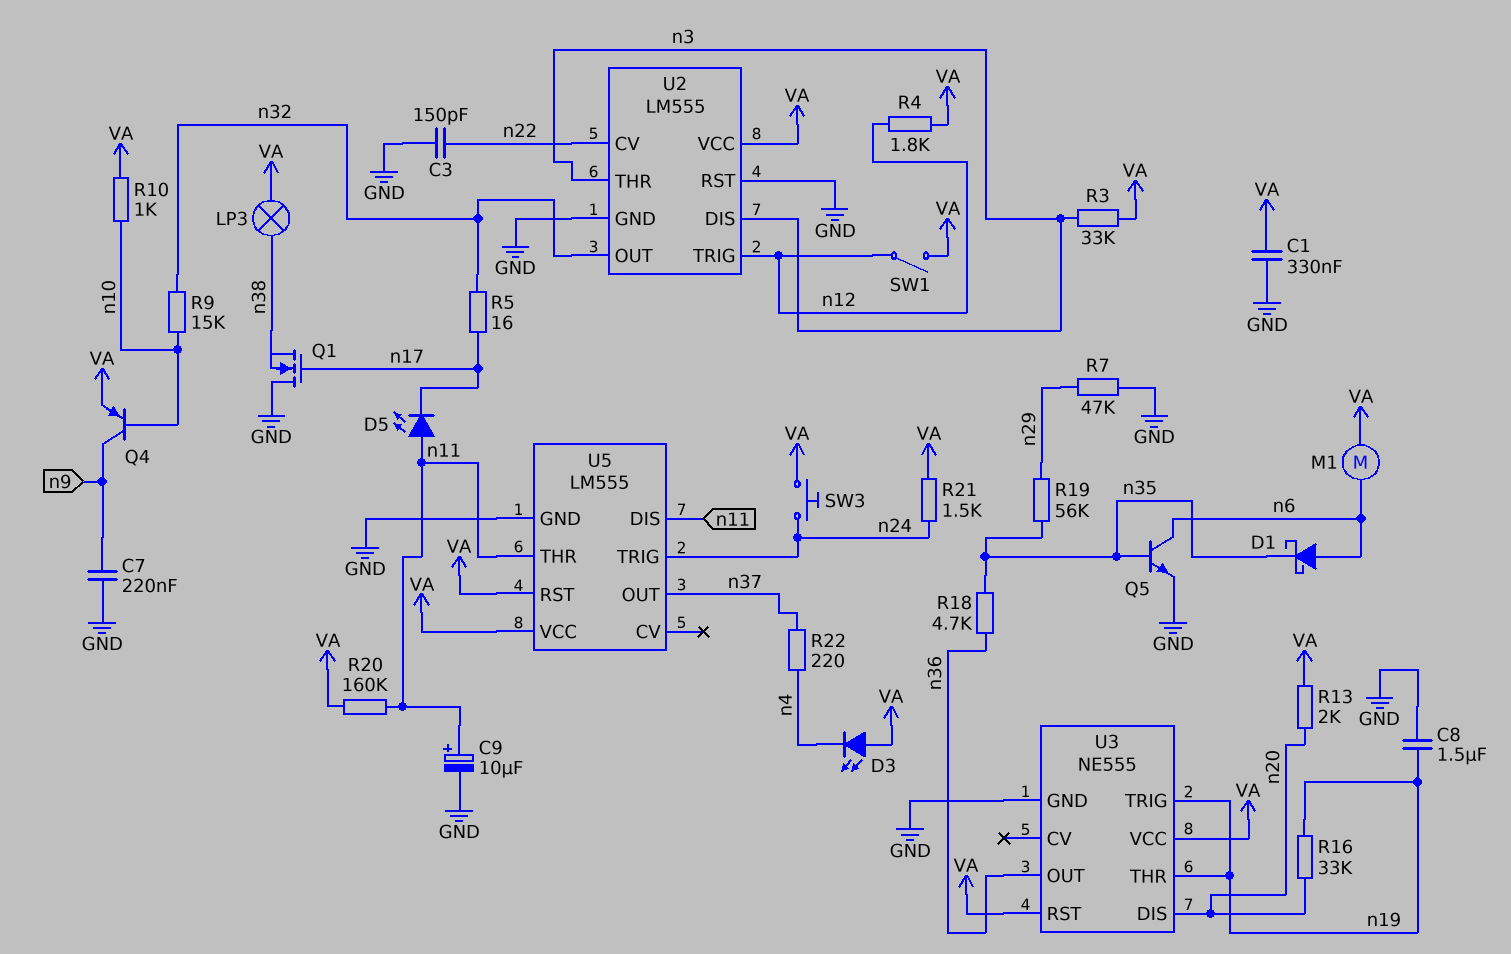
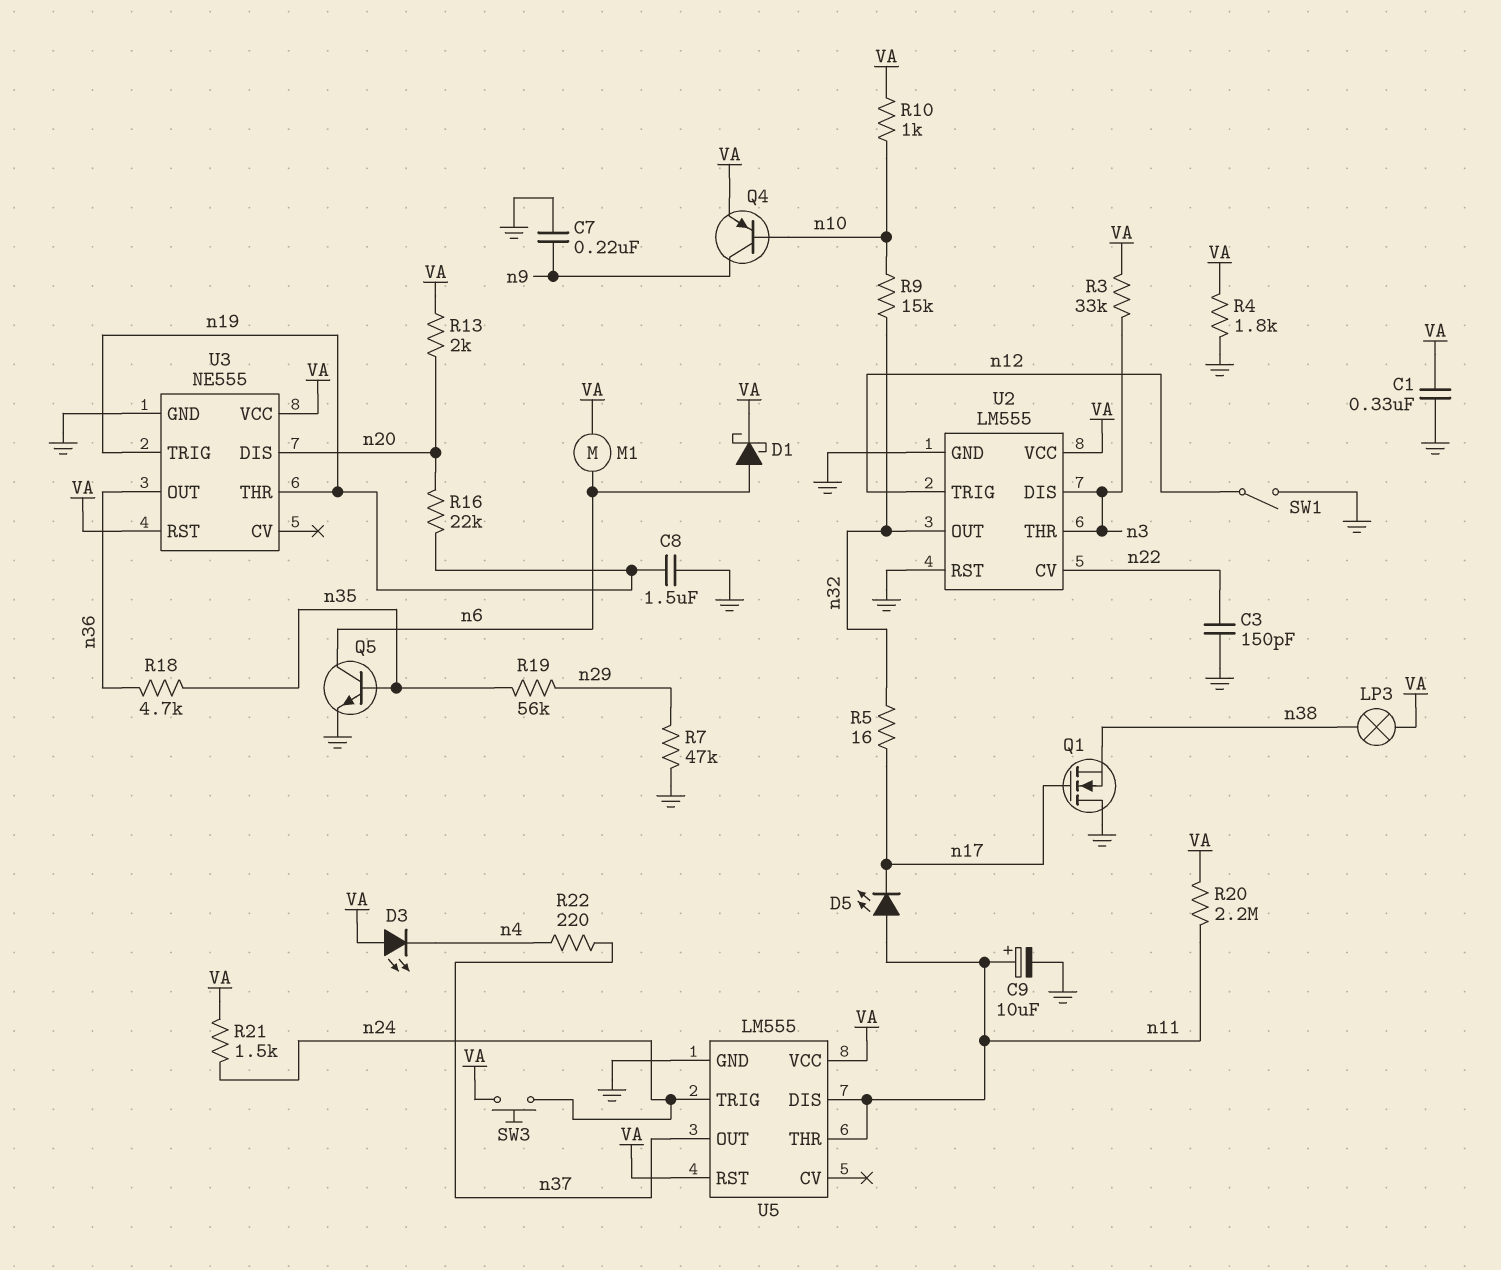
D1: schottky (A n6, K n35) -> schottky (A n6, K VA)
R4: 1.8k (VA, n12) -> 1.8k (GND, VA)
R16: 33k (n19, n20) -> 22k (n19, n20)
R20: 160k (VA, n11) -> 2.2M (VA, n11)
SW1: switch (VA, n12) -> switch (GND, n12)

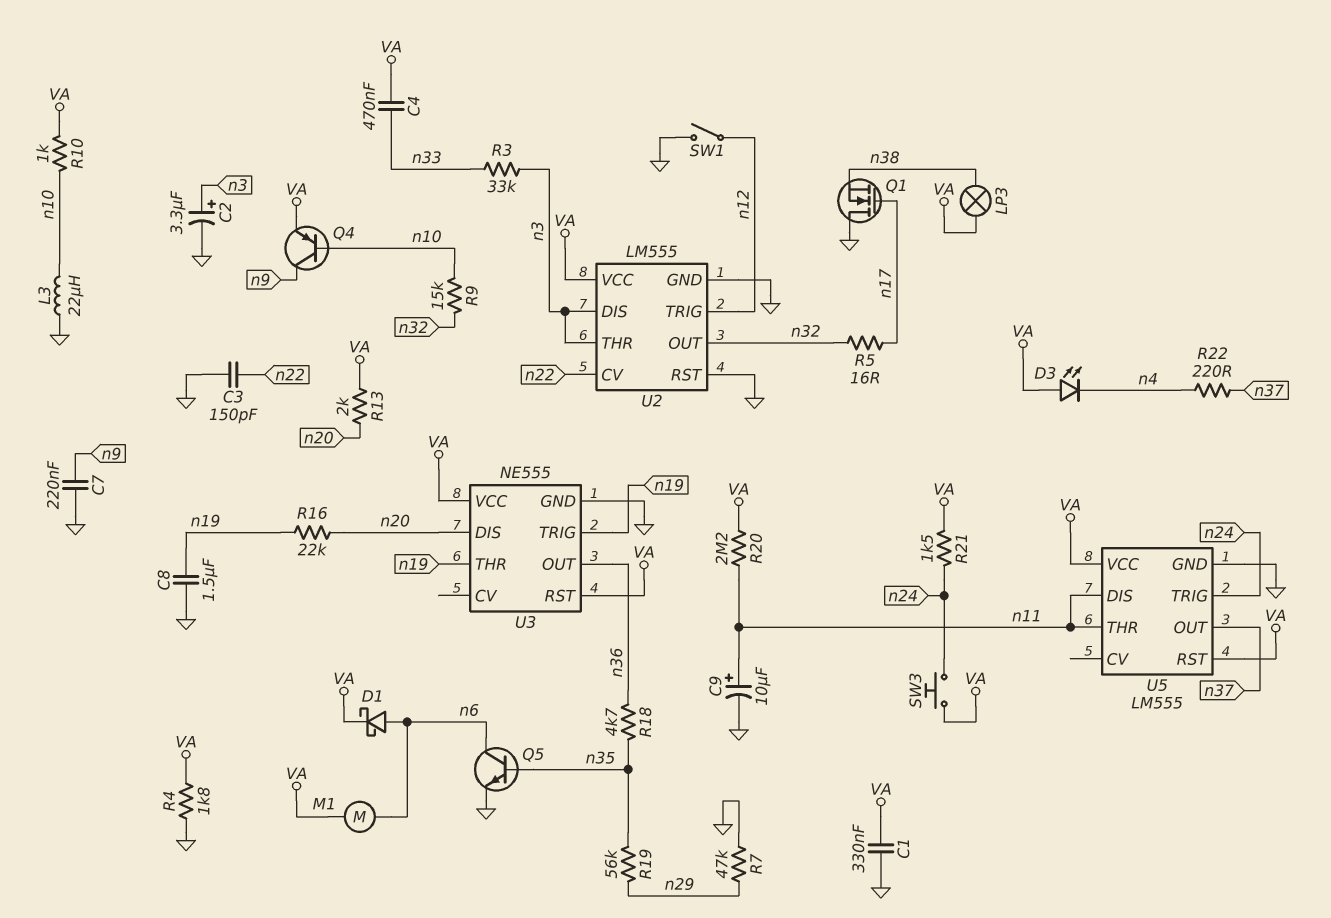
C2: none -> 3.3uF (plus n3, minus GND)
C4: none -> 470nF (VA, n33)
D5: LED (A n11, K n17) -> none
L3: none -> 22uH (GND, n10)
R3: 33k (VA, n3) -> 33k (n3, n33)

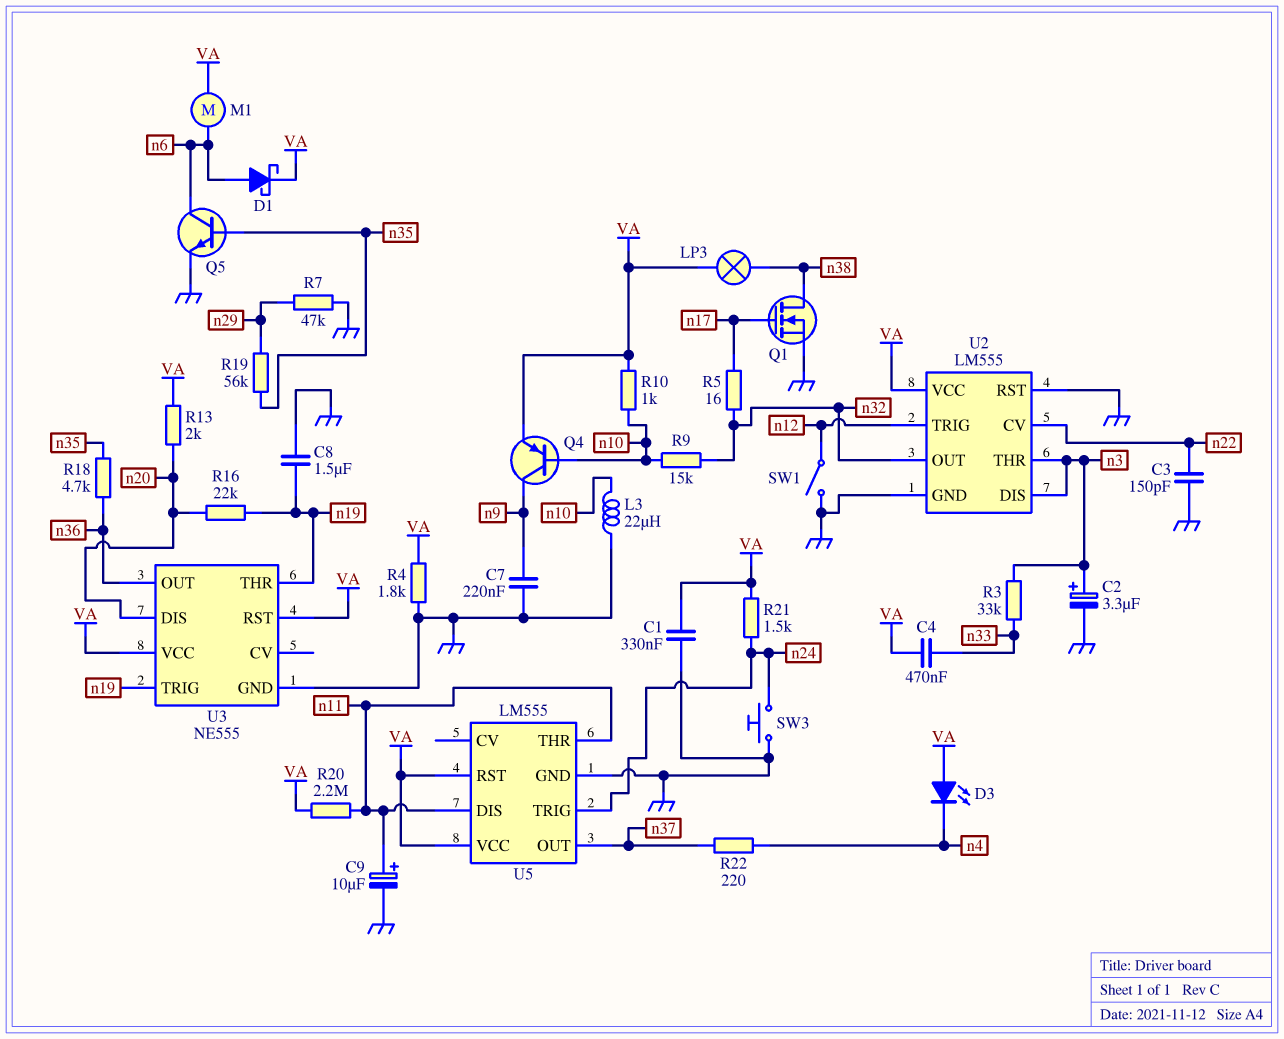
Q1: NMOS (G n17, D GND, S n38) -> NMOS (G n17, D n38, S GND)
SW3: button (VA, n24) -> button (GND, n24)

